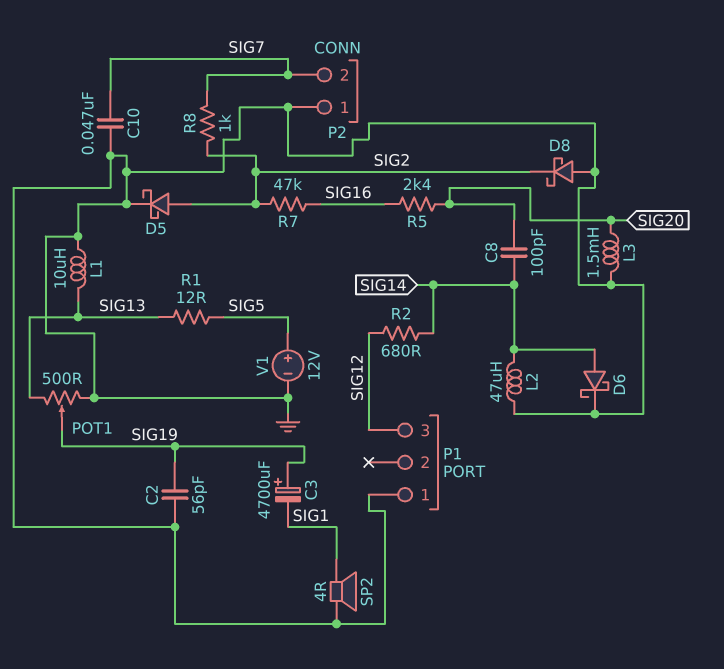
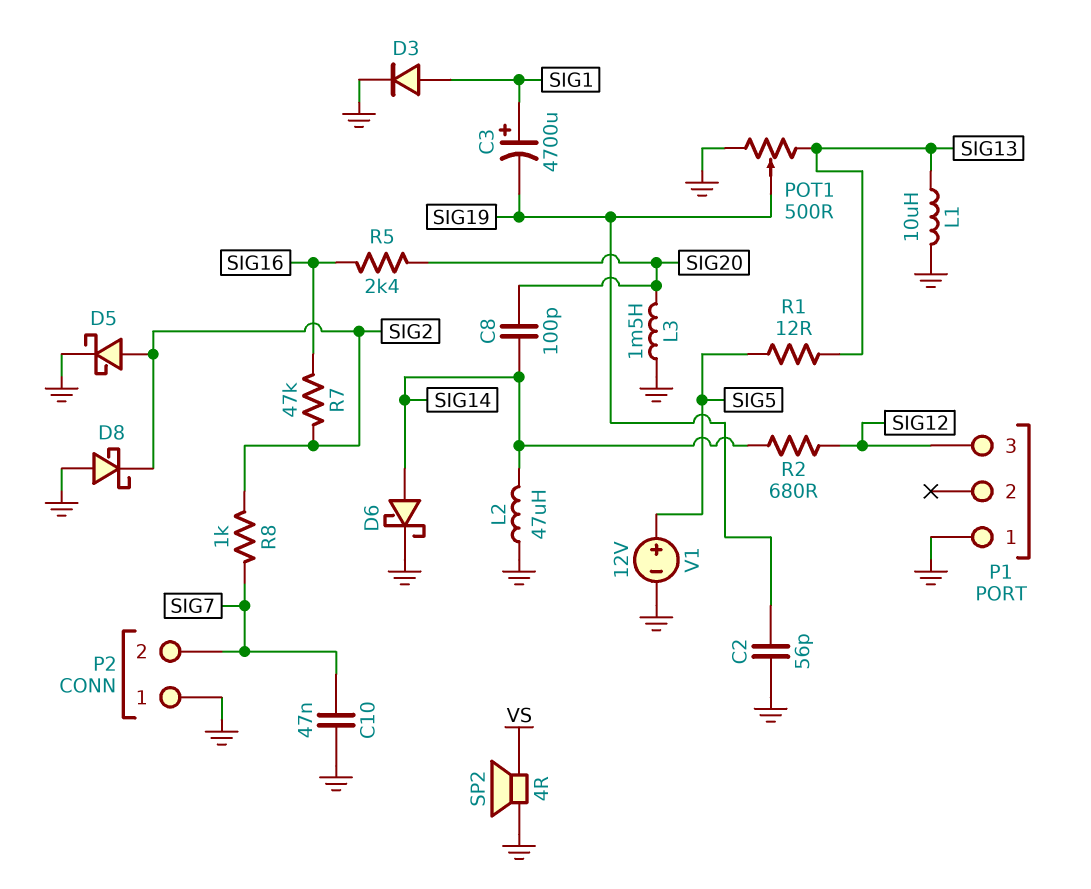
C3: 4700uF (plus SIG19, minus SIG1) -> 4700uF (plus SIG1, minus SIG19)
D3: none -> diode (A SIG1, K GND)
SP2: speaker 4R (GND, SIG1) -> speaker 4R (GND, VS)

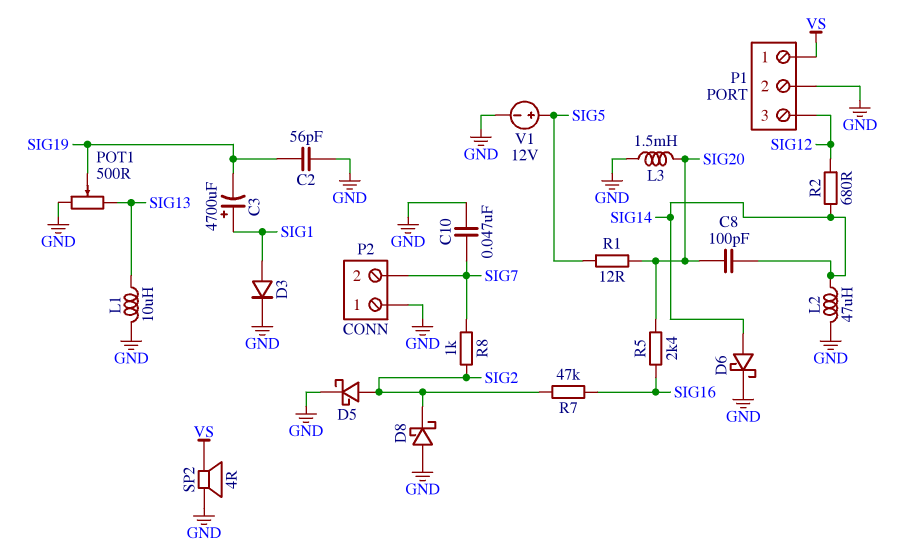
P1 pin 1: GND -> VS
P1 pin 2: none -> GND
R1: 12 (SIG5, SIG13) -> 12 (SIG5, SIG20)

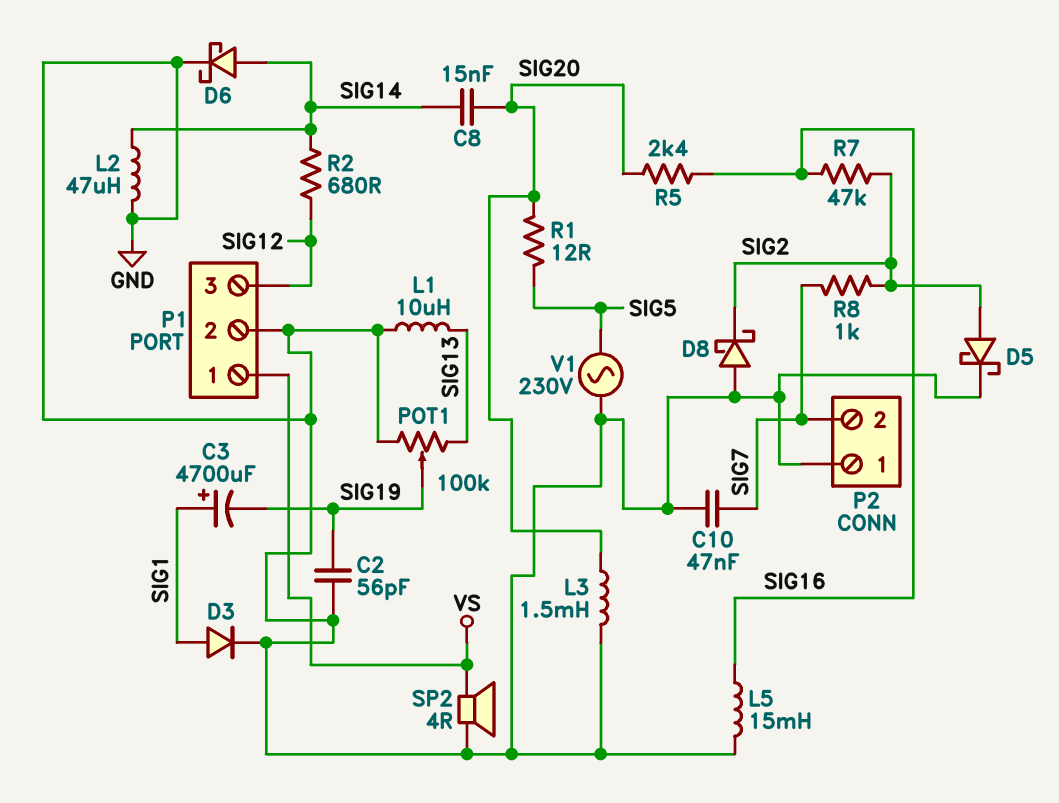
C8: 100pF (SIG14, SIG20) -> 15nF (SIG14, SIG20)
L5: none -> 15mH (GND, SIG16)
POT1: 500 (GND, SIG13, wiper SIG19) -> 100k (GND, SIG13, wiper SIG19)
V1: 12V (plus SIG5, minus GND) -> AC 230V (GND, SIG5)

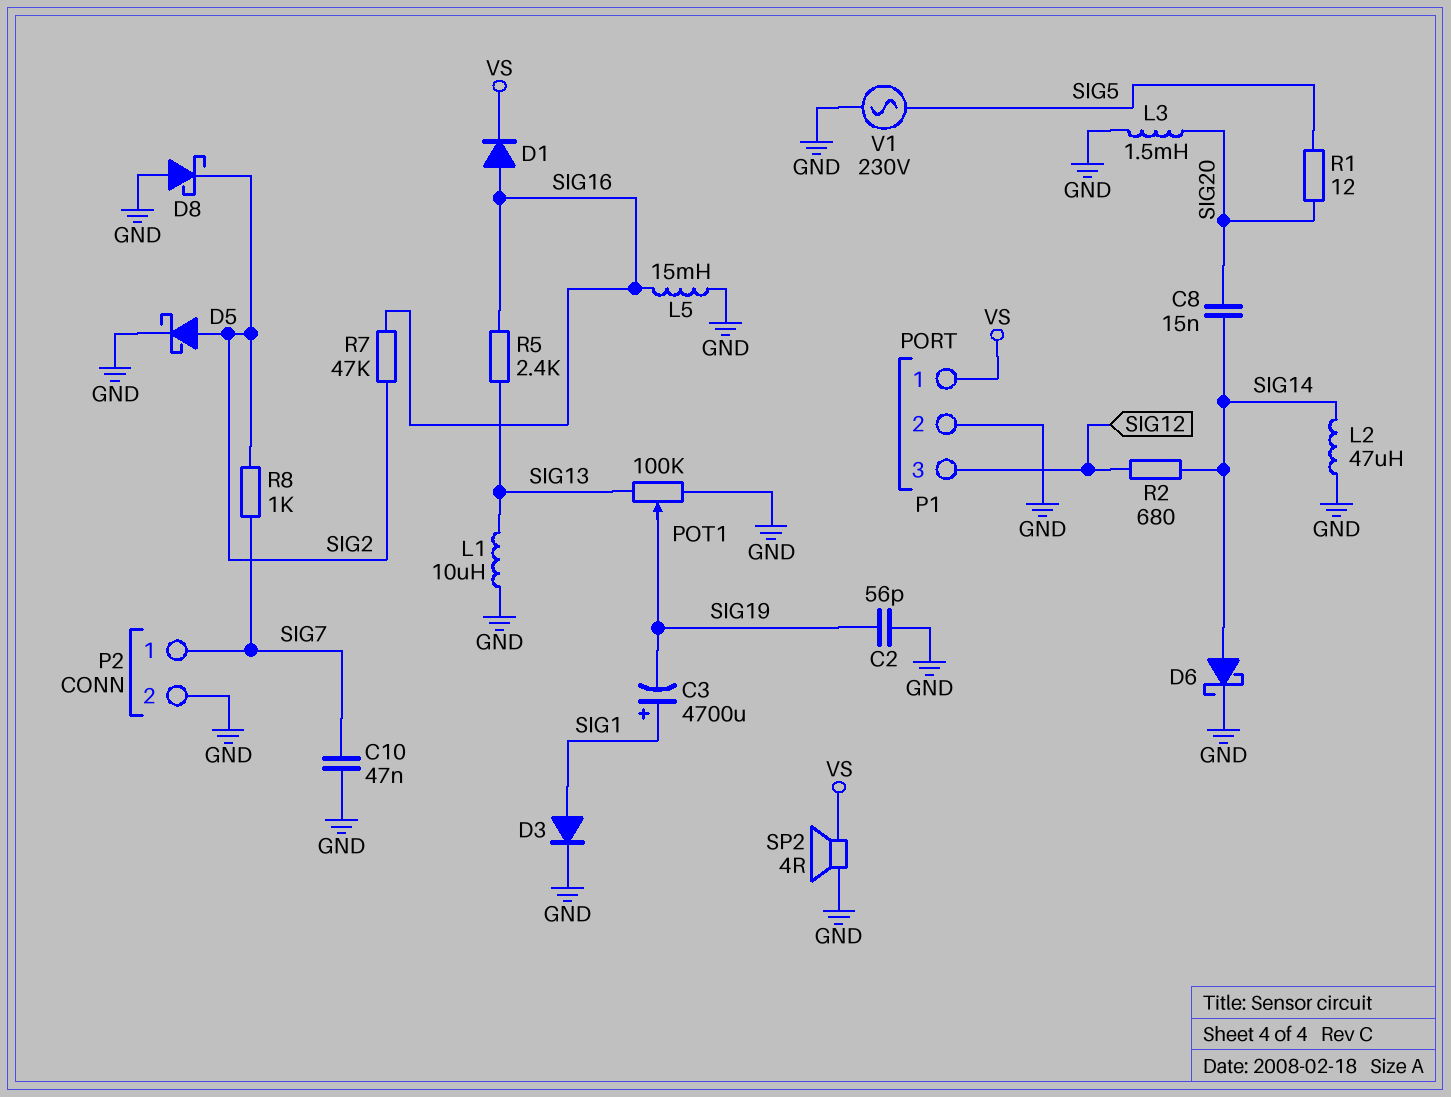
D1: none -> diode (A SIG16, K VS)
P2 pin 1: GND -> SIG7
P2 pin 2: SIG7 -> GND
R5: 2.4k (SIG16, SIG20) -> 2.4k (SIG13, SIG16)

